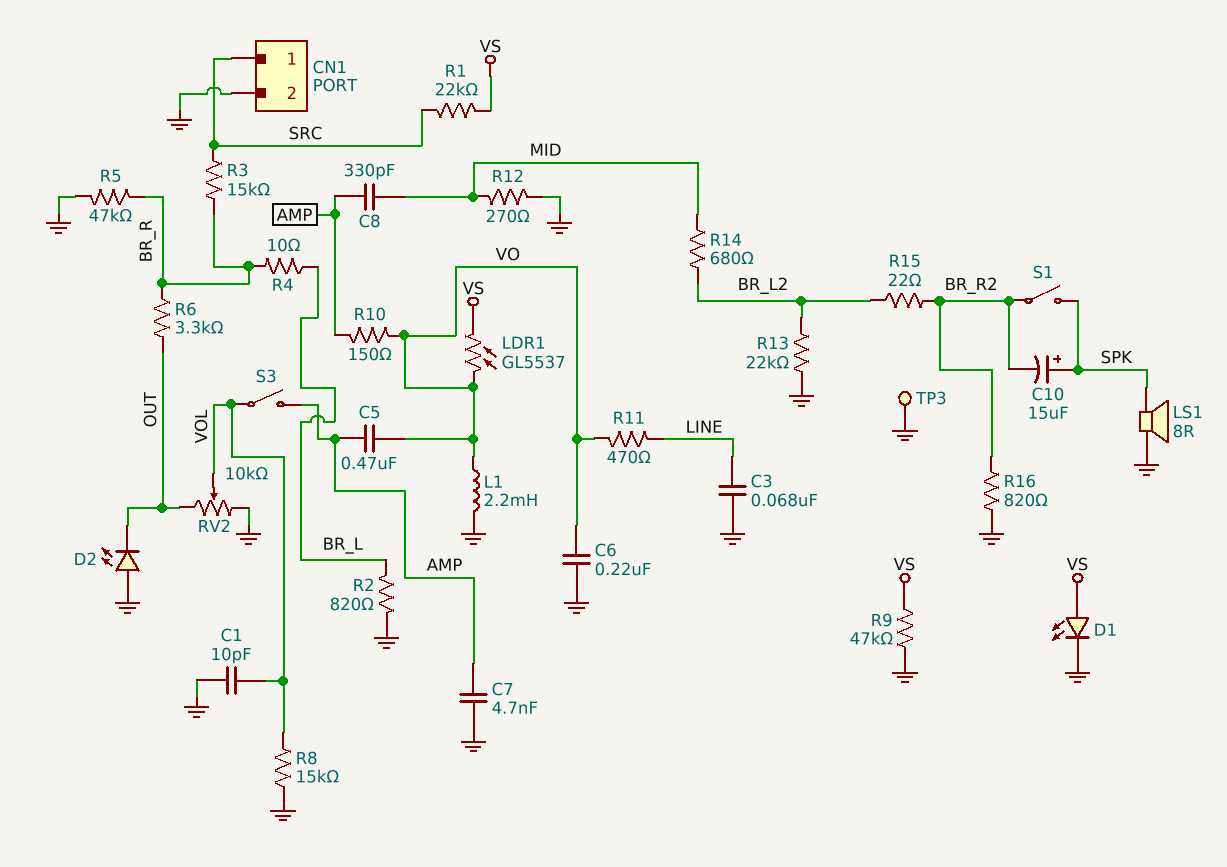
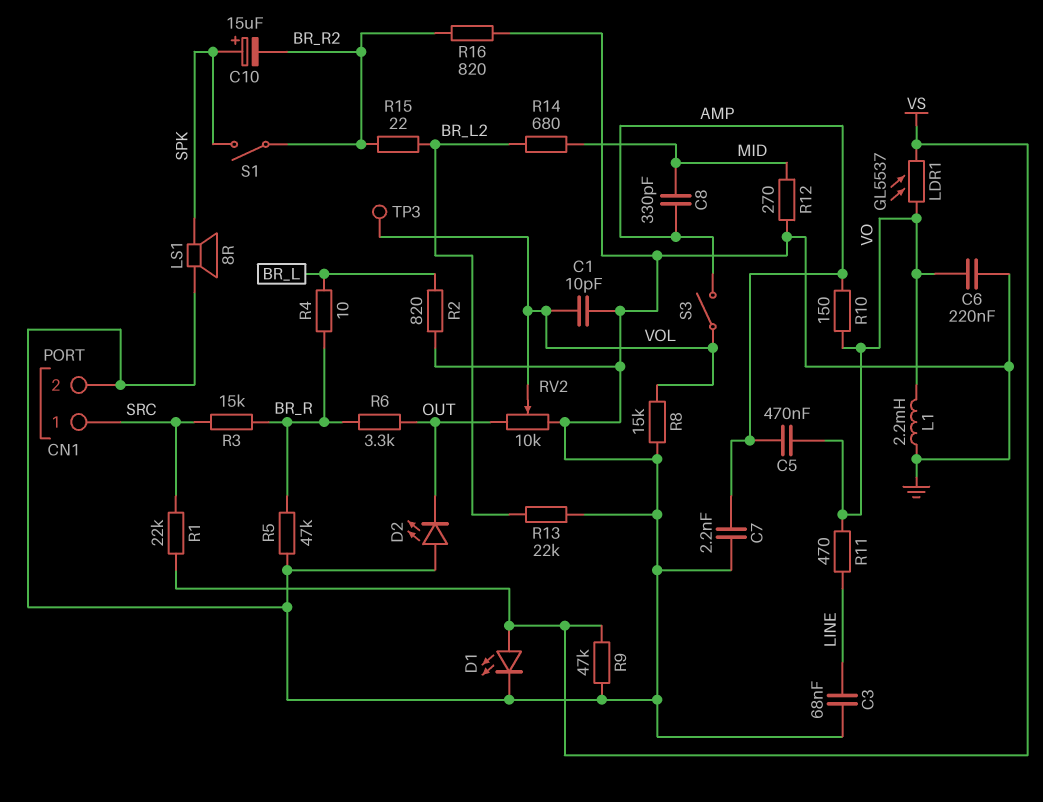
C7: 4.7nF (AMP, GND) -> 2.2nF (AMP, GND)
TP3: test point (GND) -> test point (VOL)

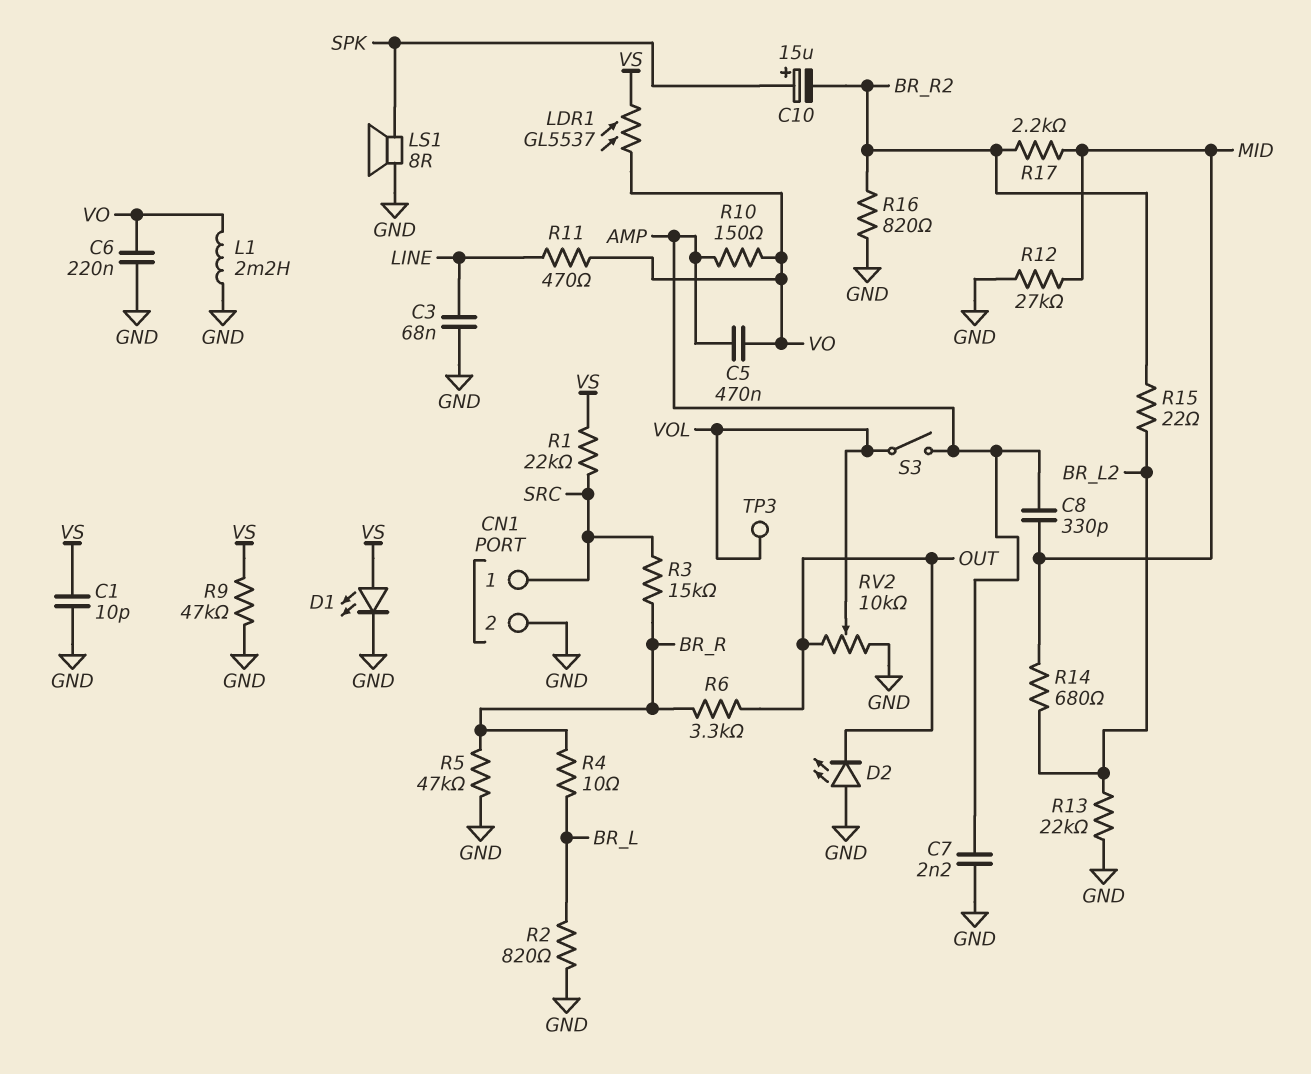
C1: 10pF (GND, VOL) -> 10pF (GND, VS)
R8: 15k (GND, VOL) -> none
R12: 270 (GND, MID) -> 27k (GND, MID)
R17: none -> 2.2k (BR_R2, MID)
S1: switch (BR_R2, SPK) -> none

